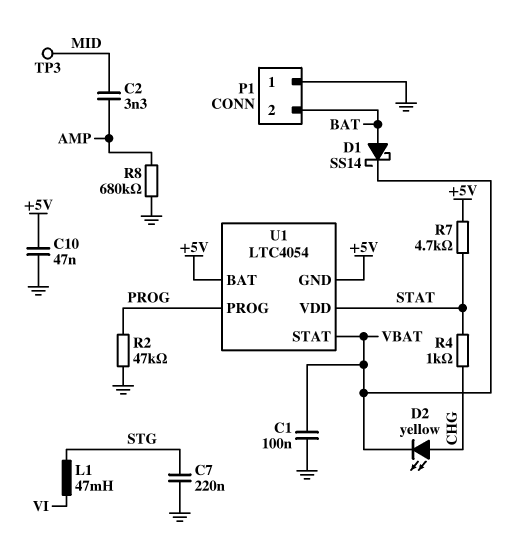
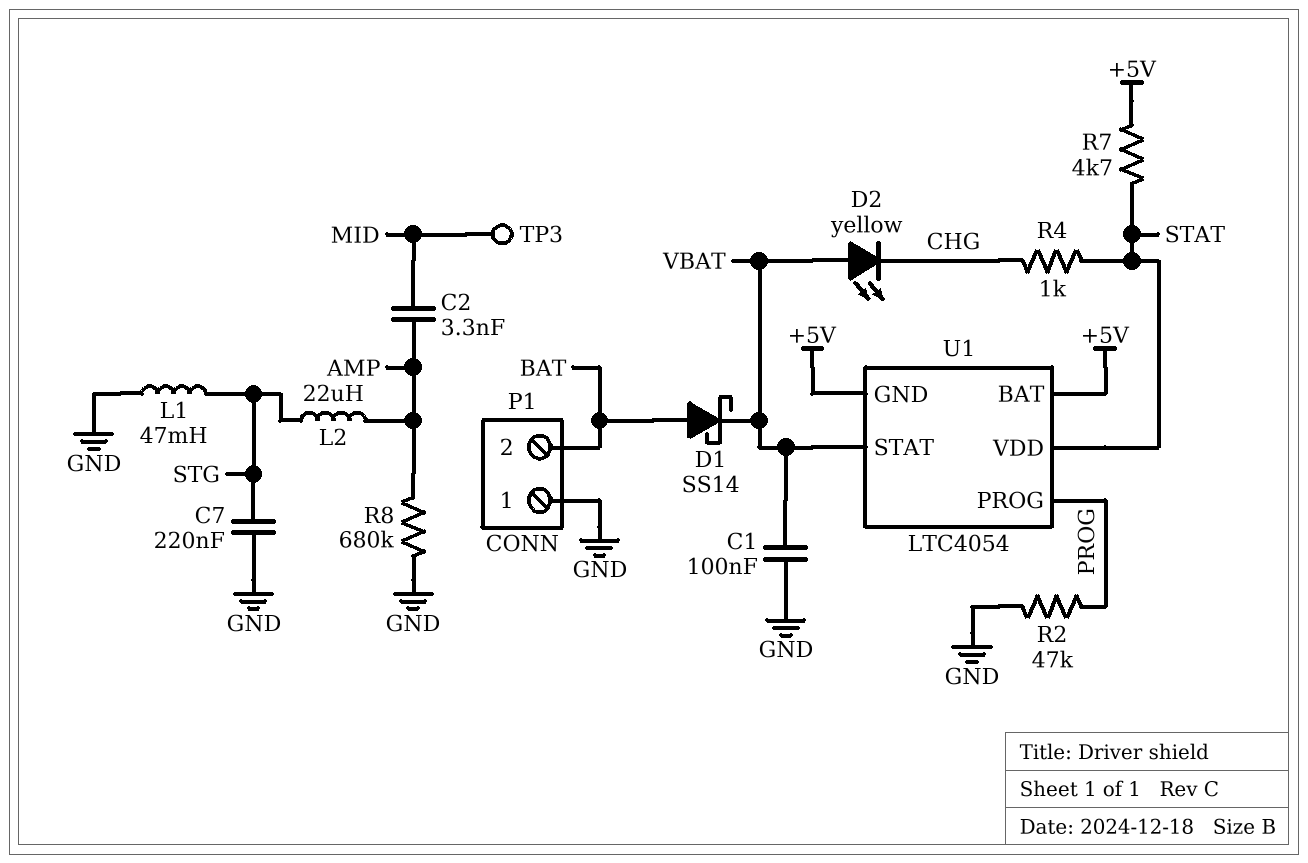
C10: 47nF (+5V, GND) -> none
D2: LED yellow (A CHG, K VBAT) -> LED yellow (A VBAT, K CHG)
L1: 47mH (STG, VI) -> 47mH (GND, STG)
L2: none -> 22uH (AMP, STG)

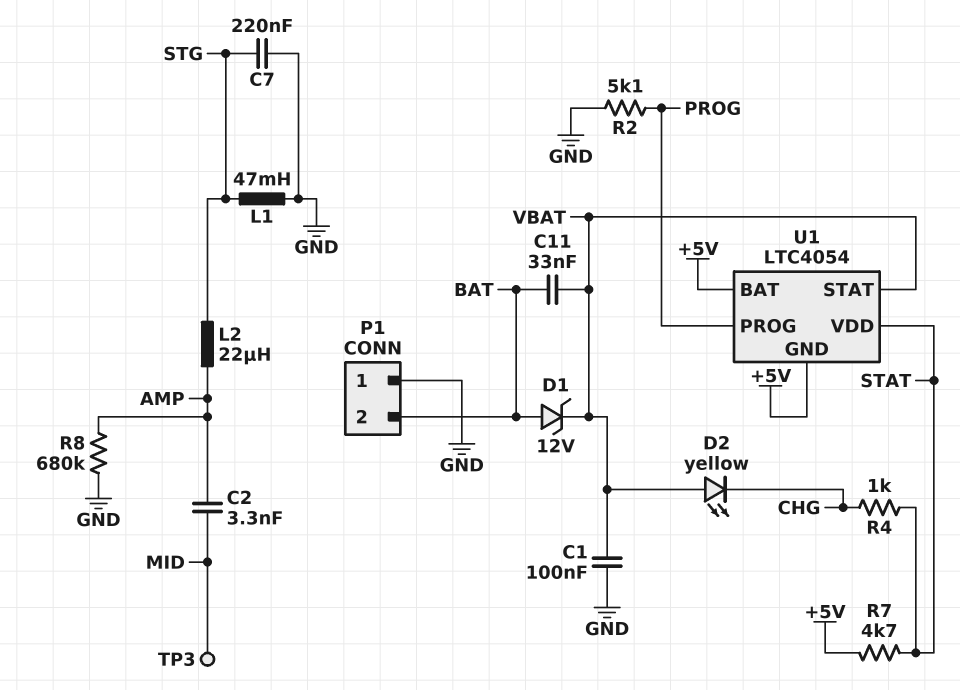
C11: none -> 33nF (BAT, VBAT)
D1: schottky SS14 (A BAT, K VBAT) -> zener 12V (A BAT, K VBAT)
R2: 47k (GND, PROG) -> 5.1k (GND, PROG)

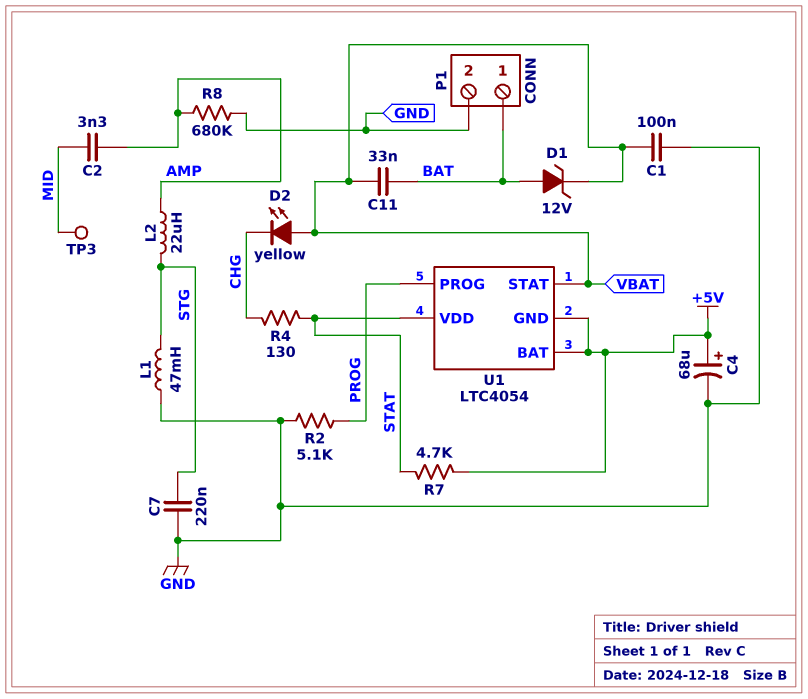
C4: none -> 68uF (plus +5V, minus GND)
P1 pin 1: GND -> BAT
P1 pin 2: BAT -> GND
R4: 1k (CHG, STAT) -> 130 (CHG, STAT)

